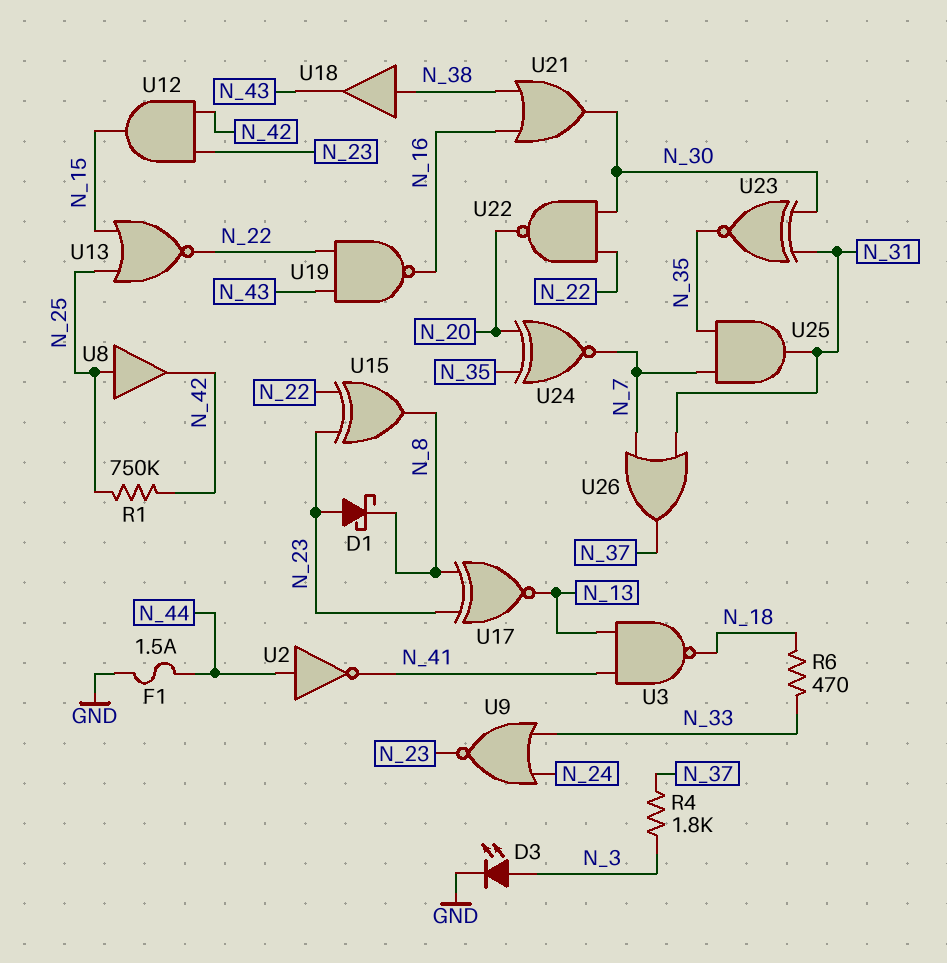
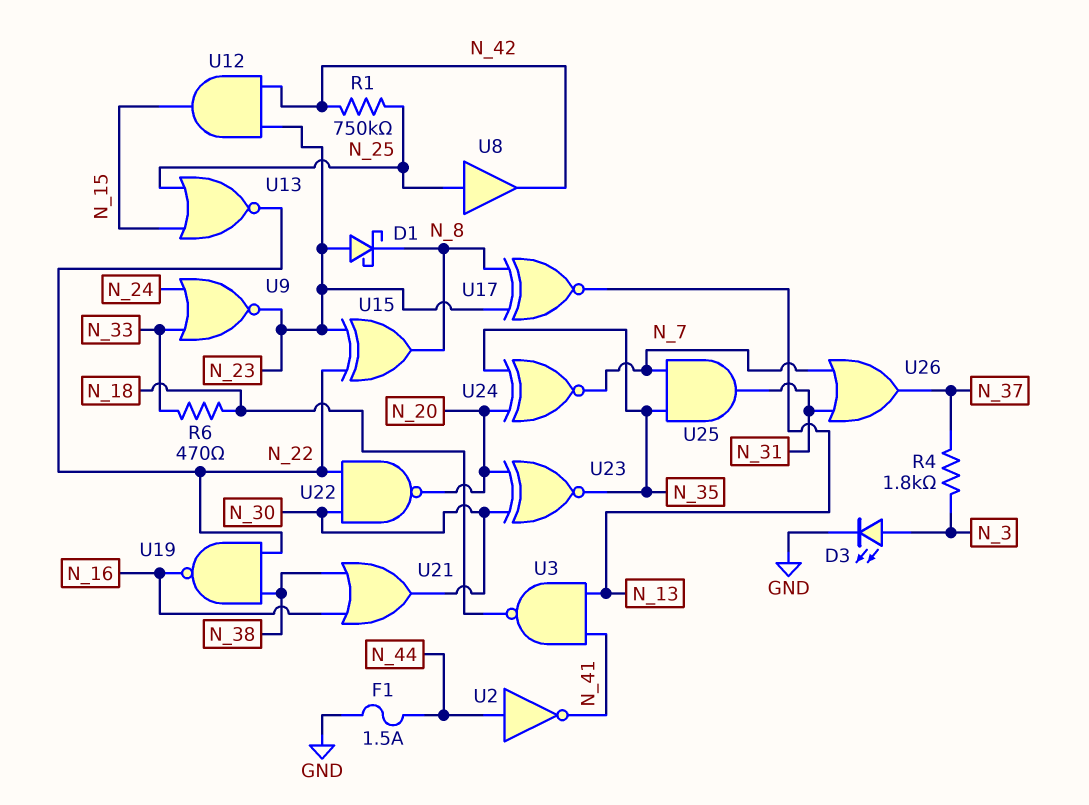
U18: buffer (in N_38, out N_43) -> none
U19: NAND (in N_22, in N_43, out N_16) -> NAND (in N_22, in N_38, out N_16)
U23: XNOR (in N_30, in N_31, out N_35) -> XNOR (in N_20, in N_30, out N_35)

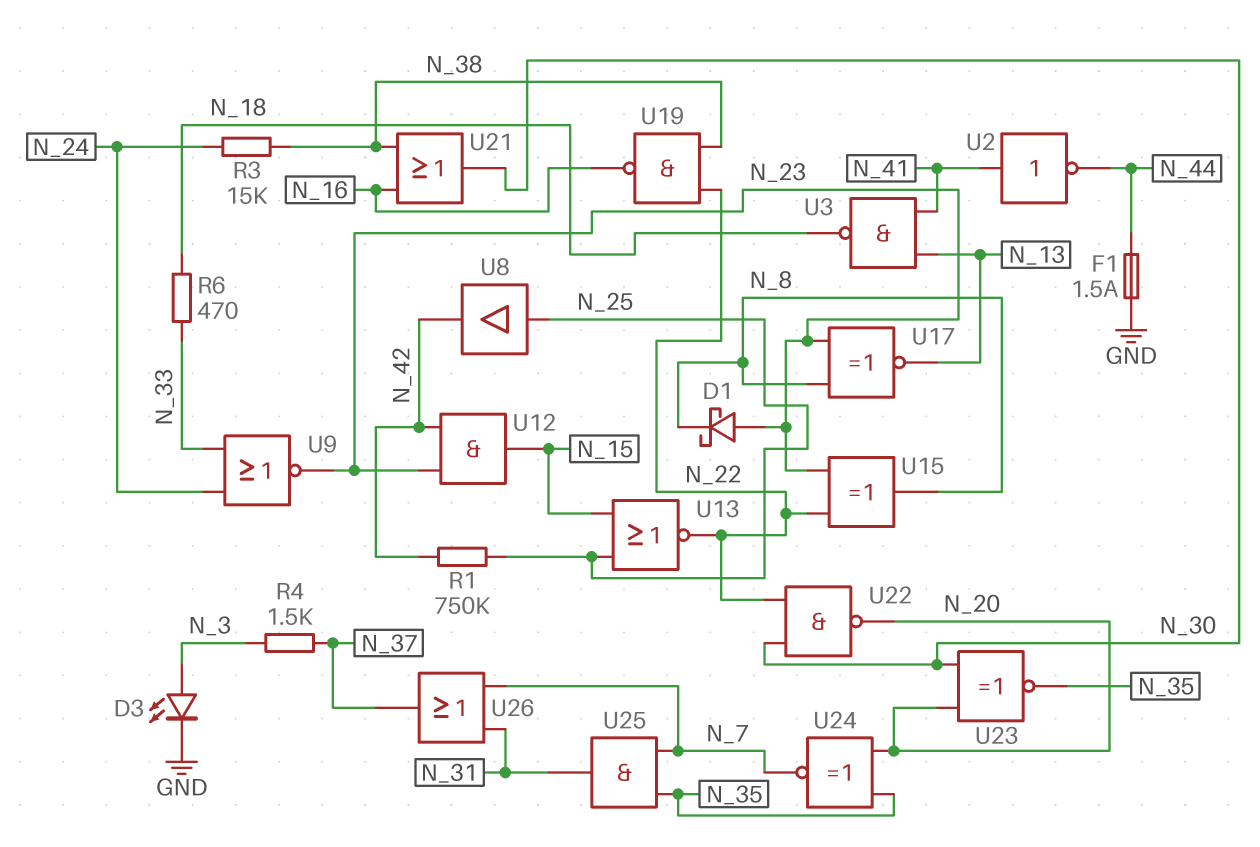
R3: none -> 15k (N_24, N_38)
R4: 1.8k (N_3, N_37) -> 1.5k (N_3, N_37)
U2: NOT (in N_44, out N_41) -> NOT (in N_41, out N_44)

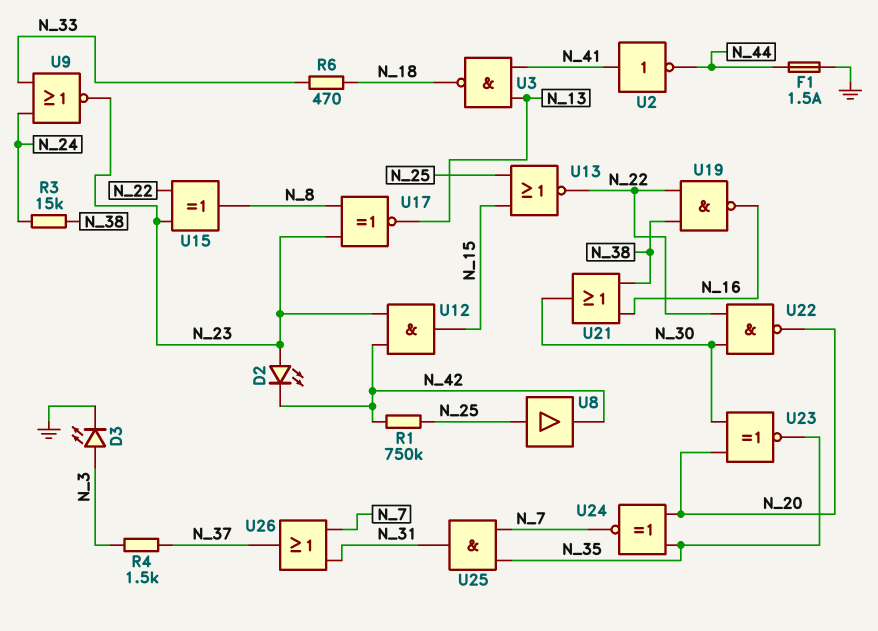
D1: schottky (A N_23, K N_8) -> none
D2: none -> LED (A N_23, K N_42)

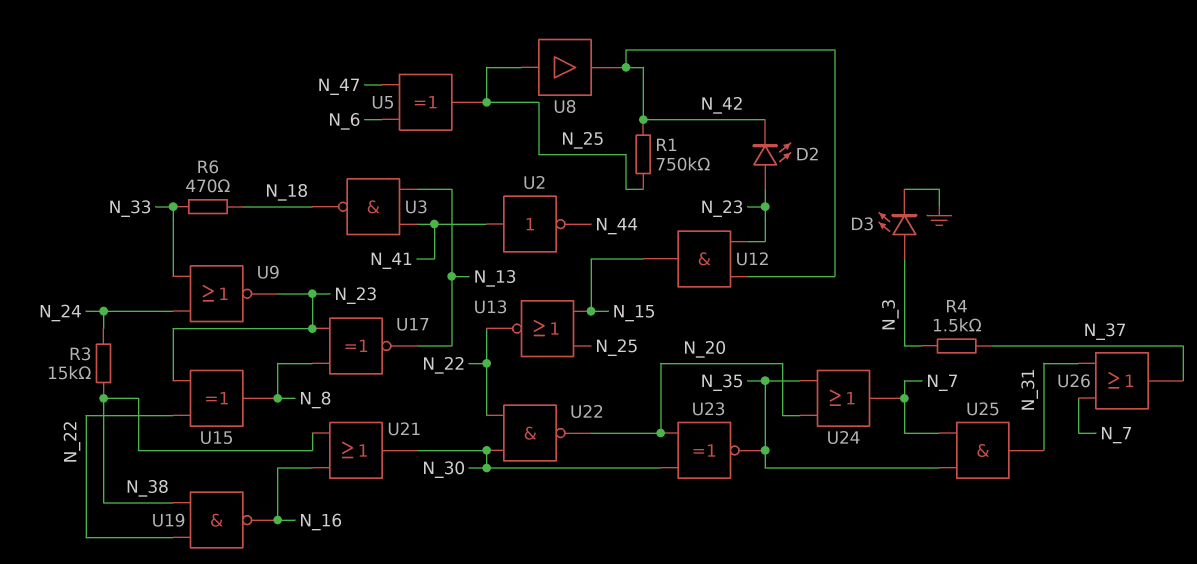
F1: 1.5A (GND, N_44) -> none
U5: none -> XOR (in N_6, in N_47, out N_25)
U24: XNOR (in N_20, in N_35, out N_7) -> OR (in N_20, in N_35, out N_7)

